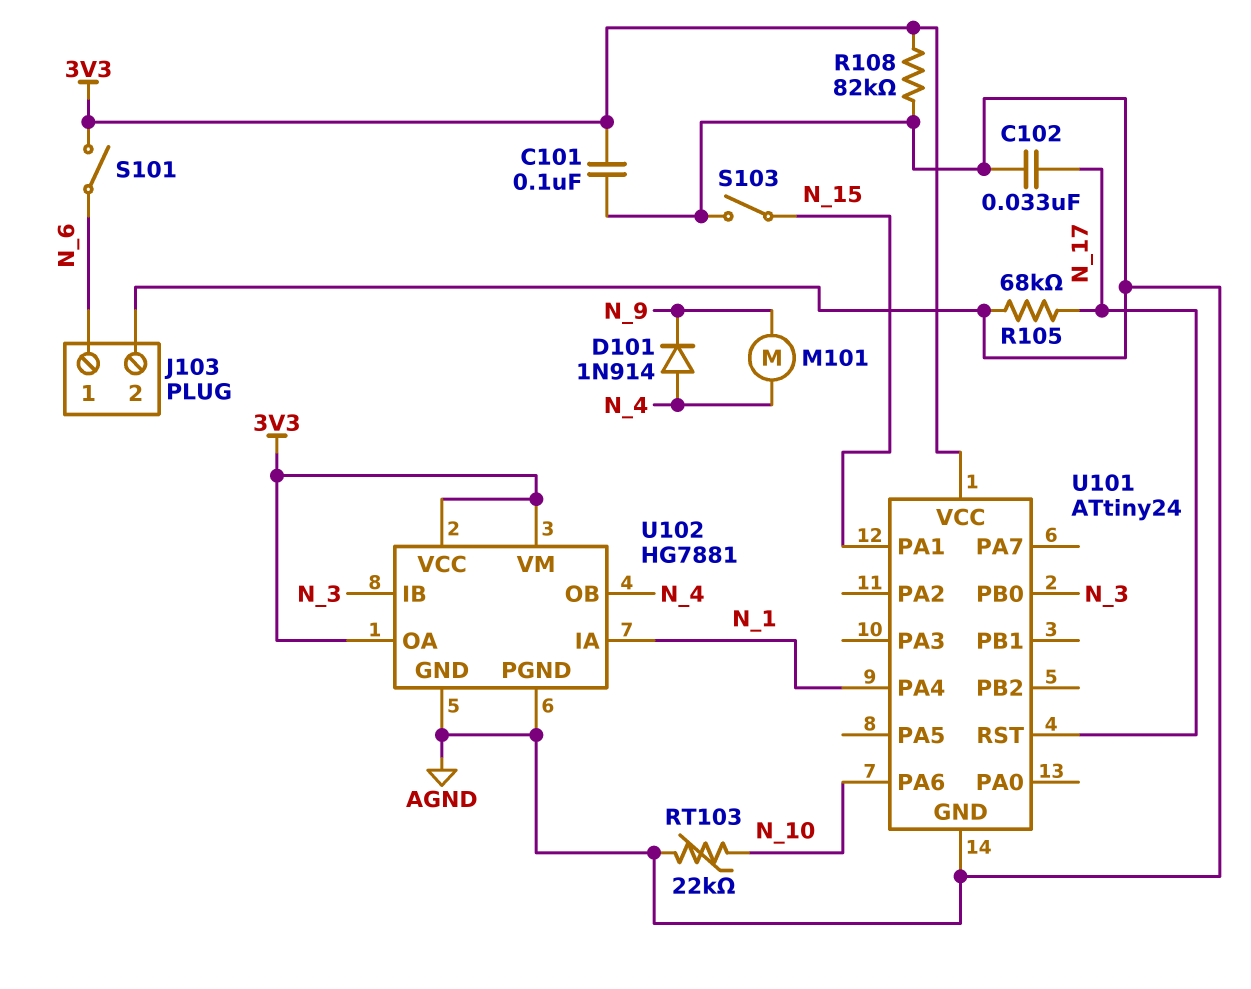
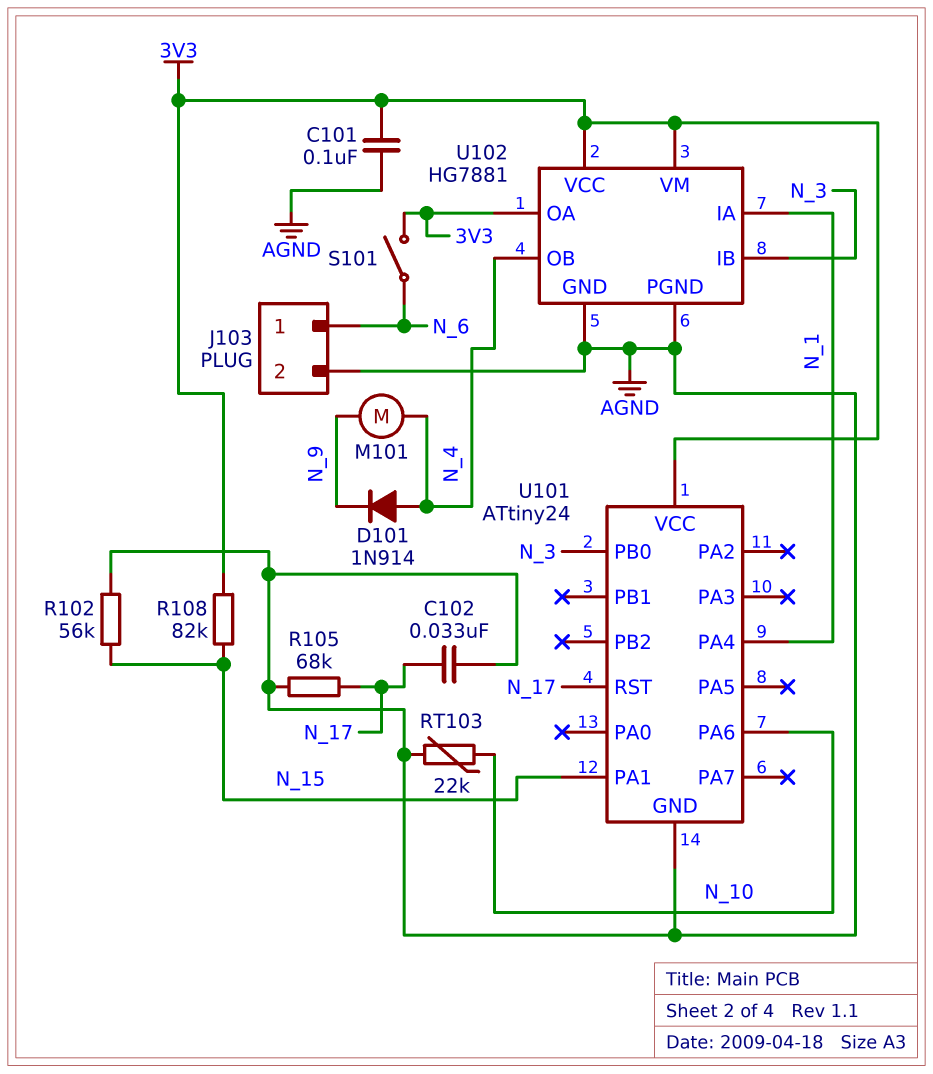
R102: none -> 56k (AGND, N_15)
R108: 82k (3V3, AGND) -> 82k (3V3, N_15)
S103: switch (AGND, N_15) -> none

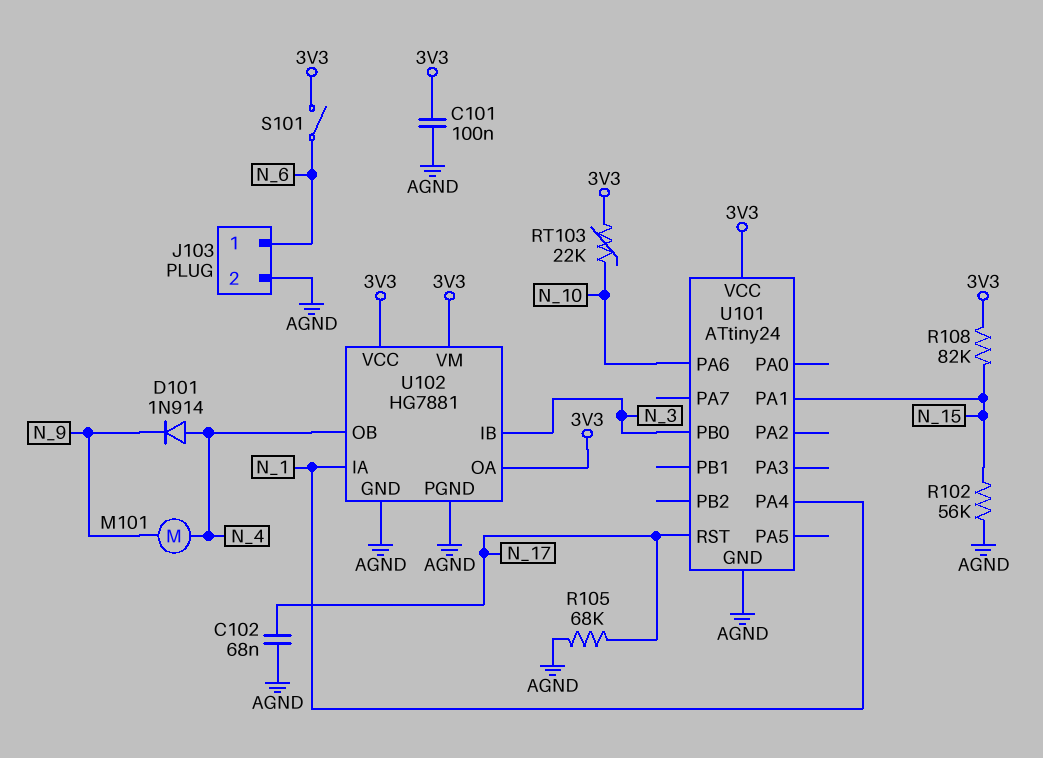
C102: 33nF (AGND, N_17) -> 68nF (AGND, N_17)
RT103: 22k (AGND, N_10) -> 22k (3V3, N_10)

